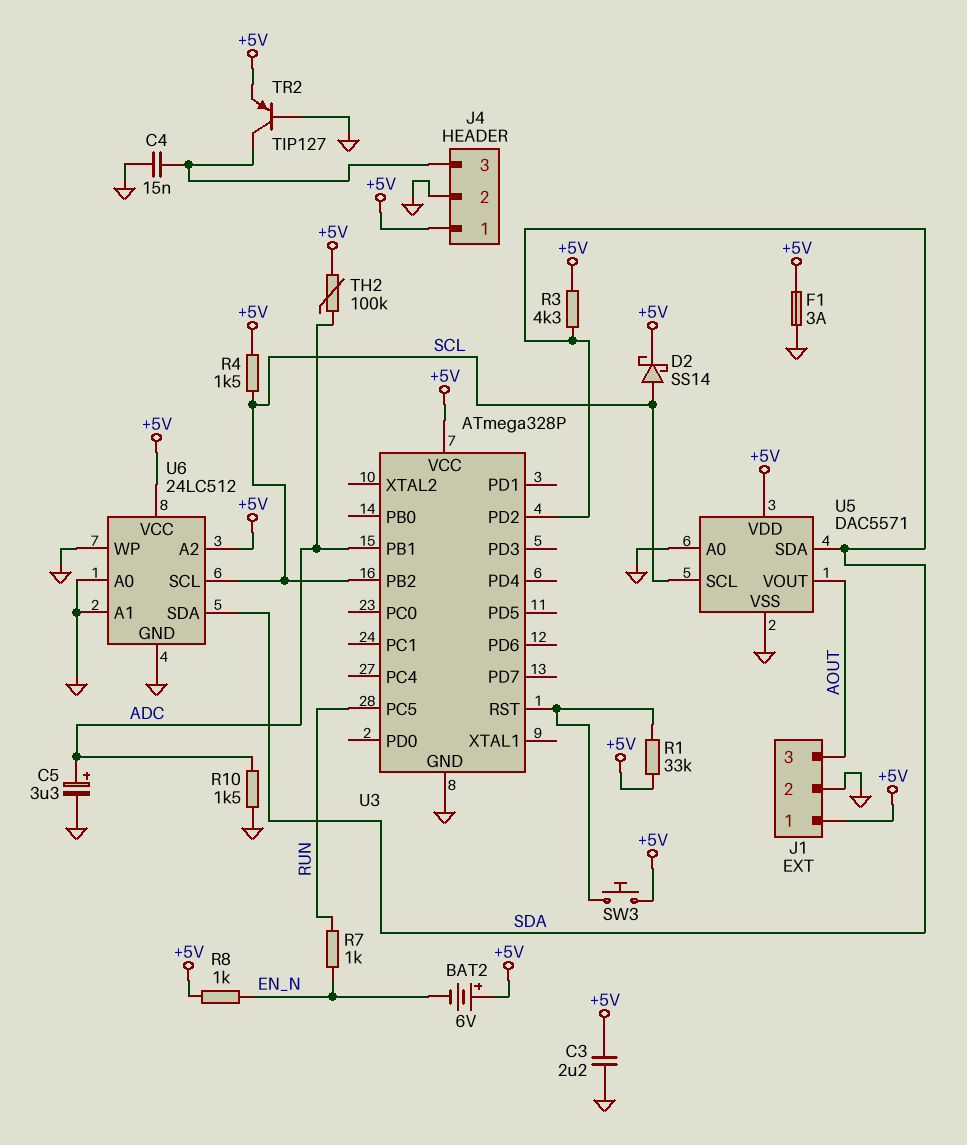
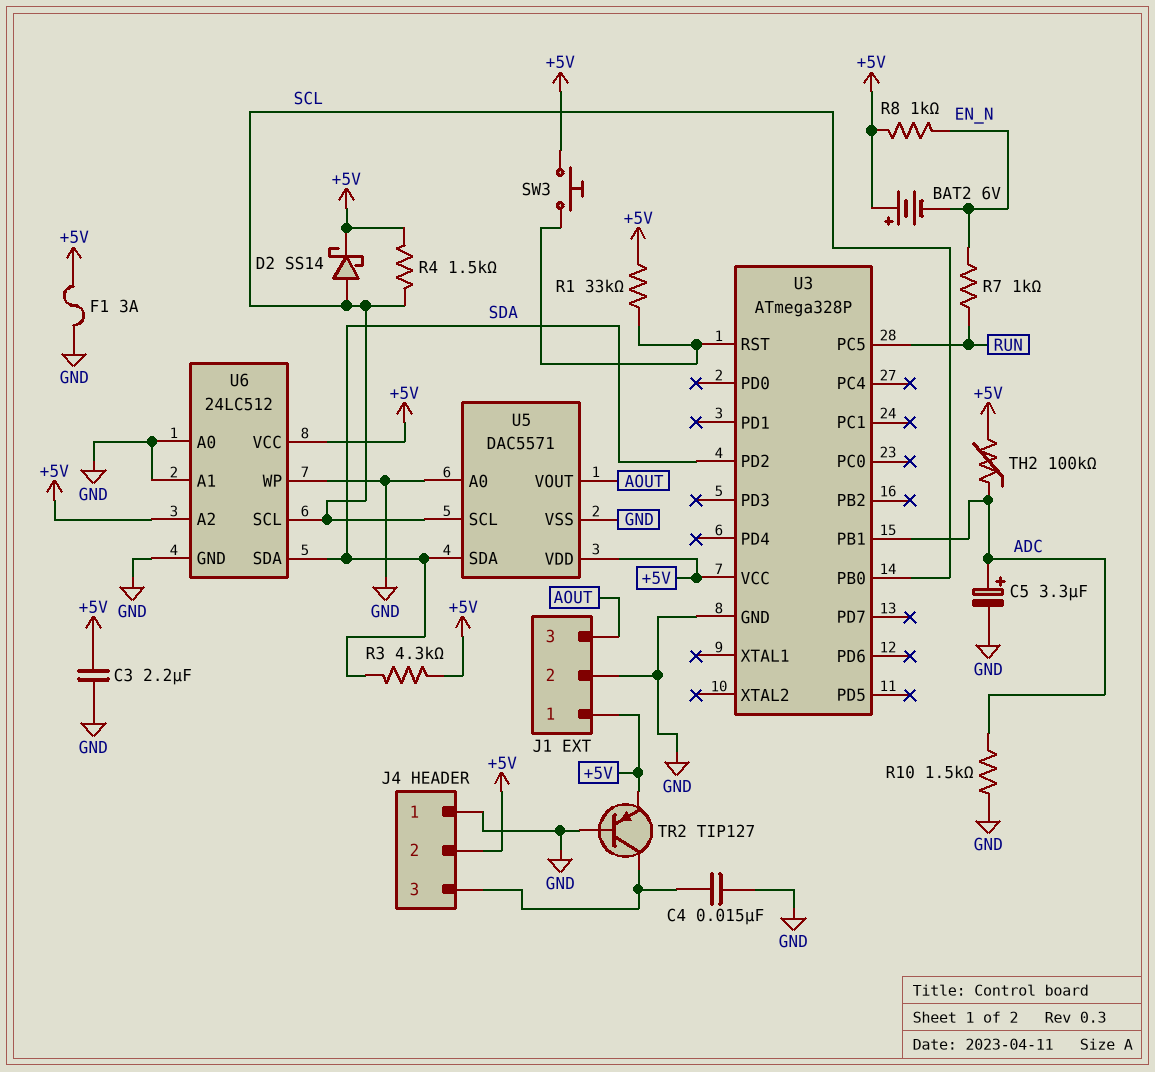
J4 pin 1: +5V -> GND
J4 pin 2: GND -> +5V
U3 pin PB0: none -> SCL
U3 pin PB2: SCL -> none

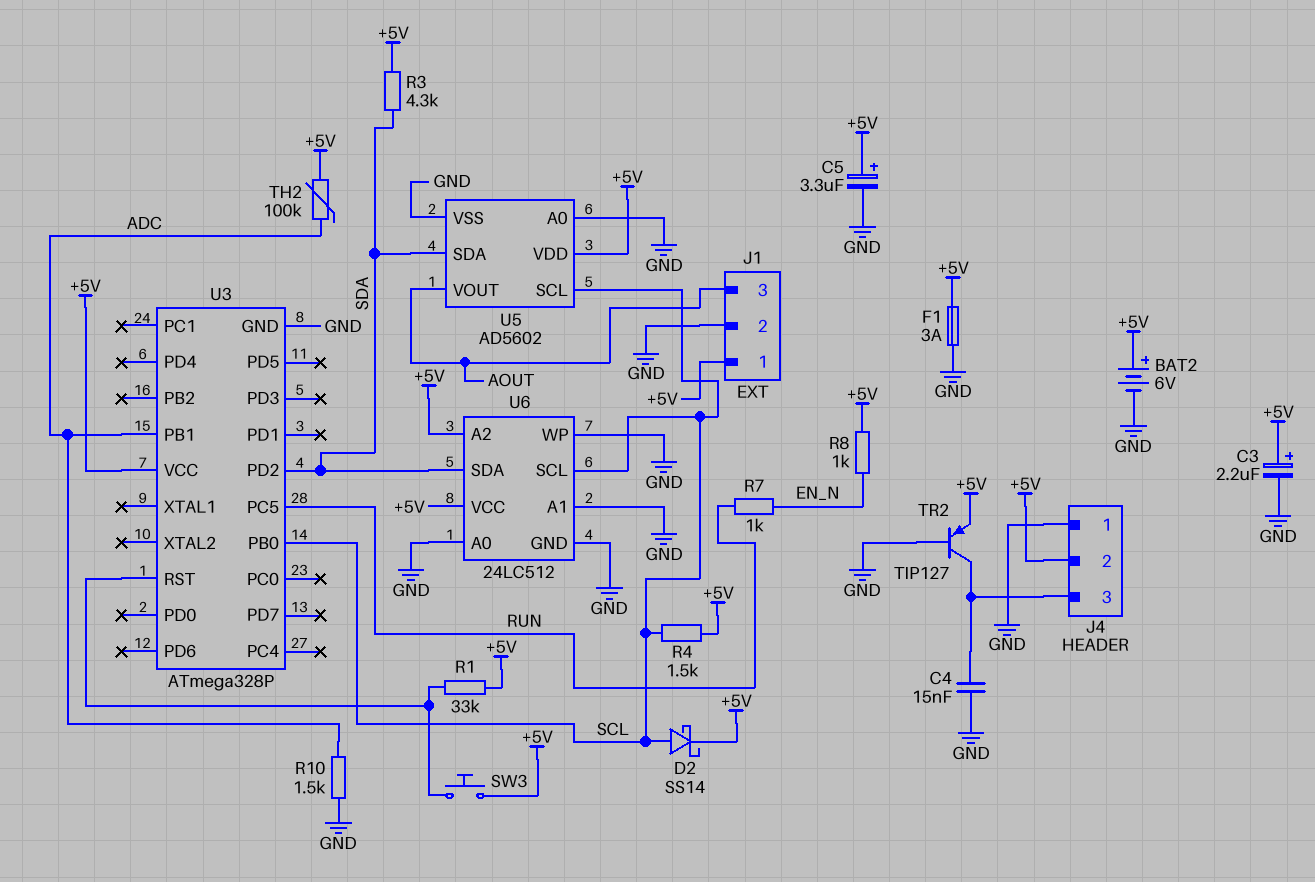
BAT2: 6V (plus +5V, minus EN_N) -> 6V (plus +5V, minus GND)
C3: 2.2uF (+5V, GND) -> 2.2uF (plus +5V, minus GND)
C5: 3.3uF (plus ADC, minus GND) -> 3.3uF (plus +5V, minus GND)
U5: DAC5571 -> AD5602

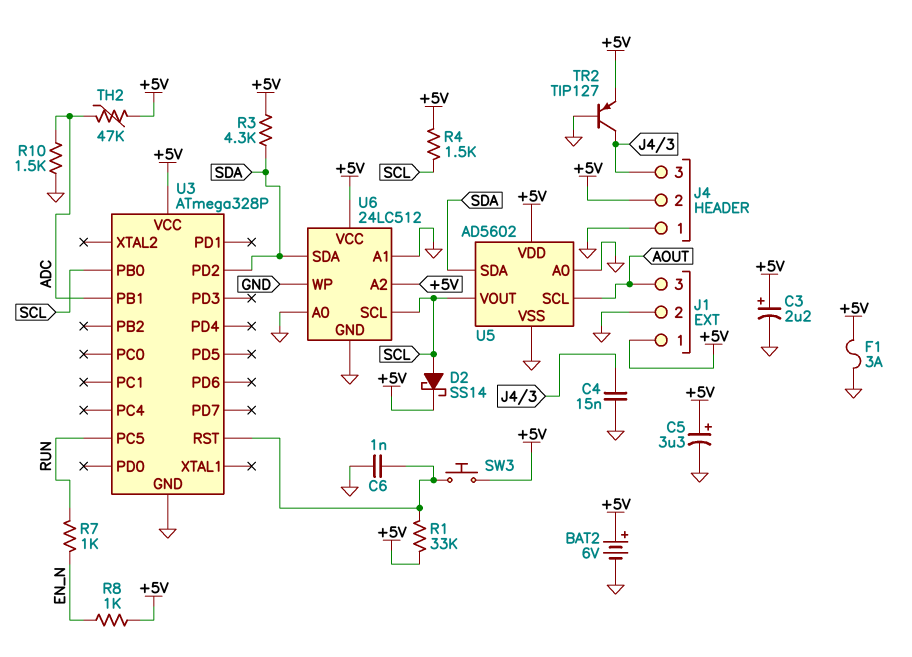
C6: none -> 1nF (GND, U3/RST)
TH2: 100k (+5V, ADC) -> 47k (+5V, ADC)
U5 pin SCL: SCL -> AOUT
U5 pin VOUT: AOUT -> SCL

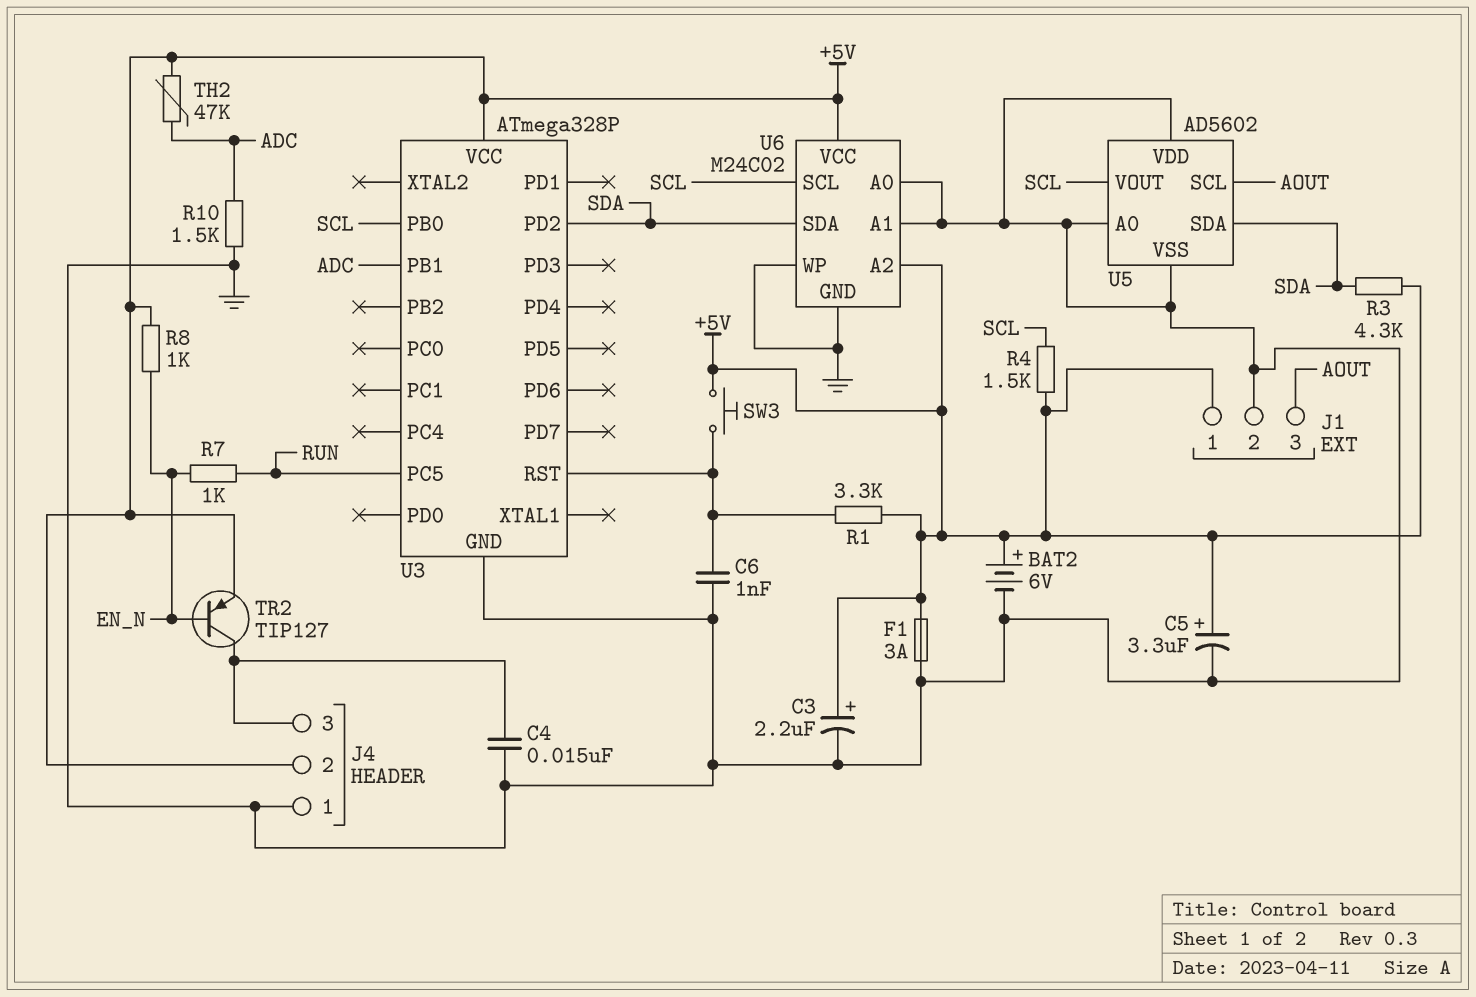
D2: schottky SS14 (A SCL, K +5V) -> none
R1: 33k (+5V, U3/RST) -> 3.3k (+5V, U3/RST)
TR2: PNP TIP127 (B GND, C J4/3, E +5V) -> PNP TIP127 (B EN_N, C J4/3, E +5V)
U5 pin VDD: +5V -> GND
U6: 24LC512 -> M24C02

